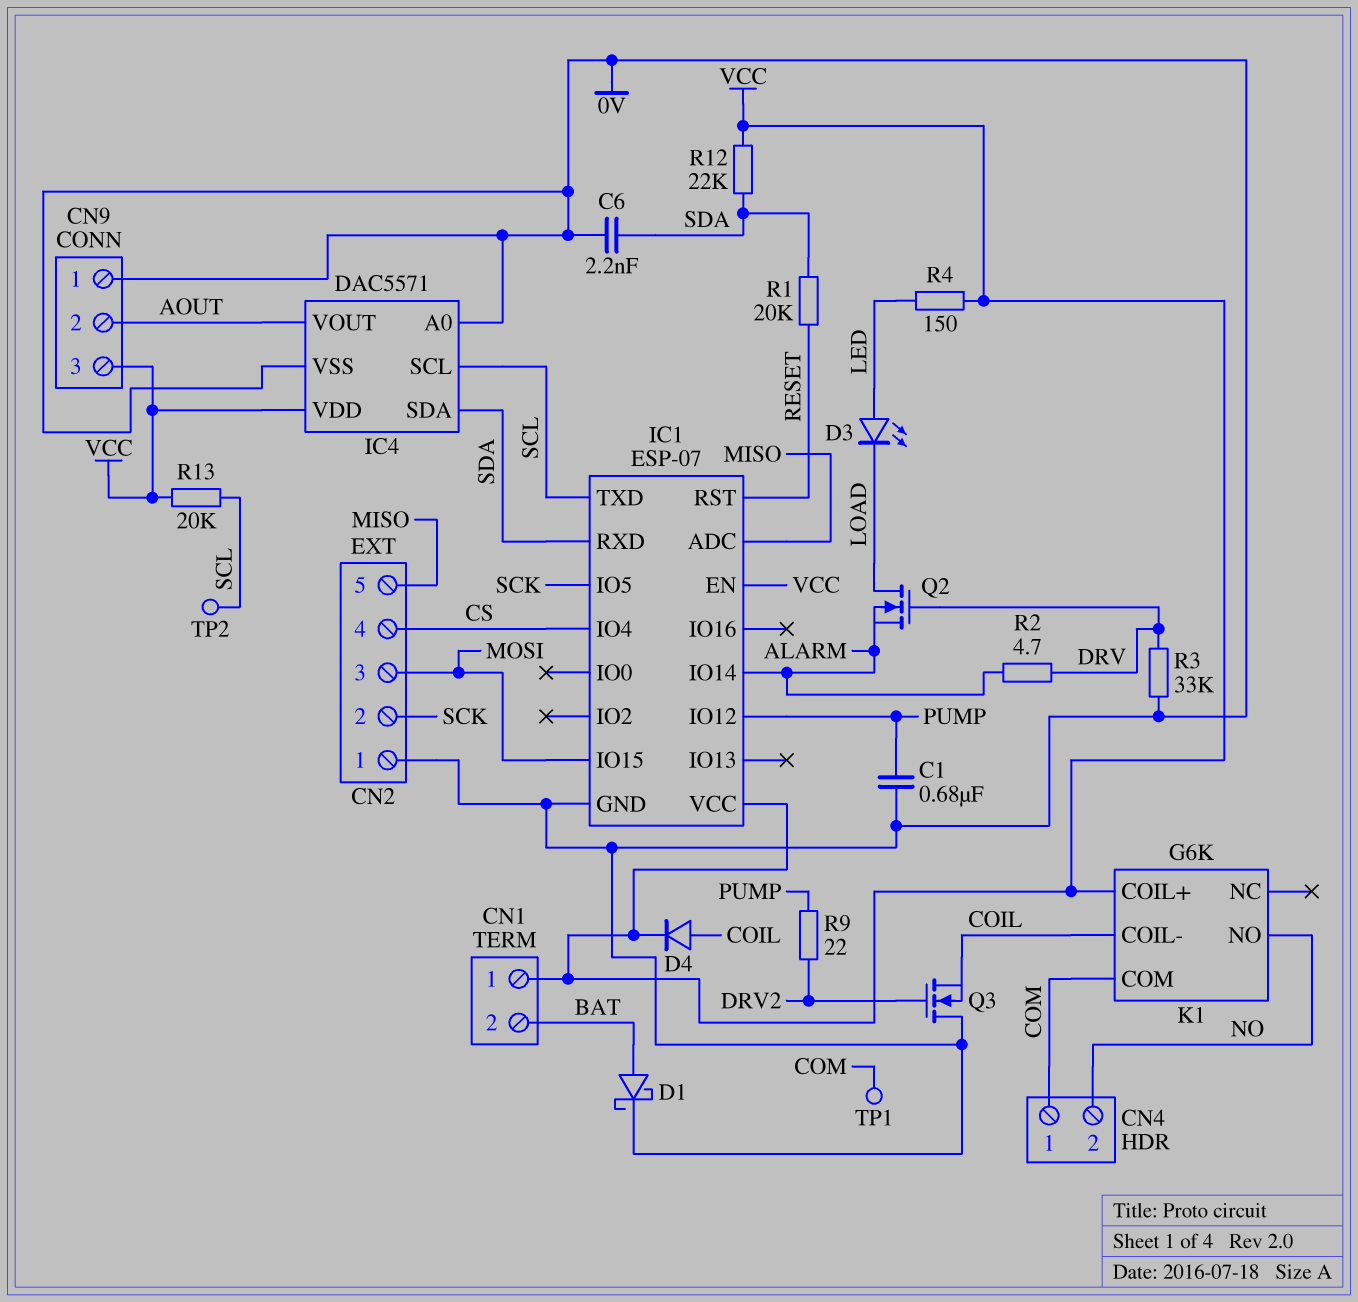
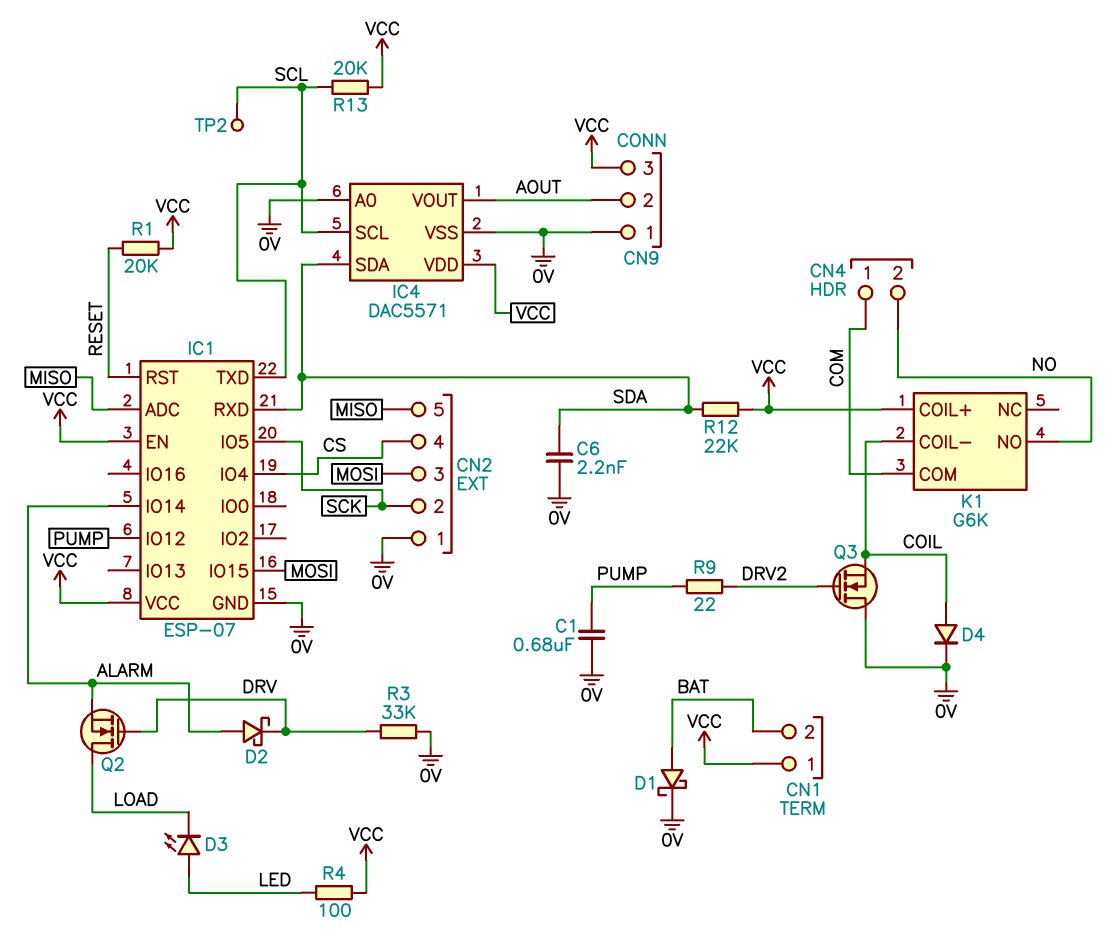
D2: none -> schottky (A ALARM, K DRV)
D4: diode (A COIL, K VCC) -> diode (A COIL, K 0V)
R1: 20k (RESET, SDA) -> 20k (RESET, VCC)
R2: 4.7 (ALARM, DRV) -> none
R4: 150 (LED, VCC) -> 100 (LED, VCC)
TP1: test point (COM) -> none

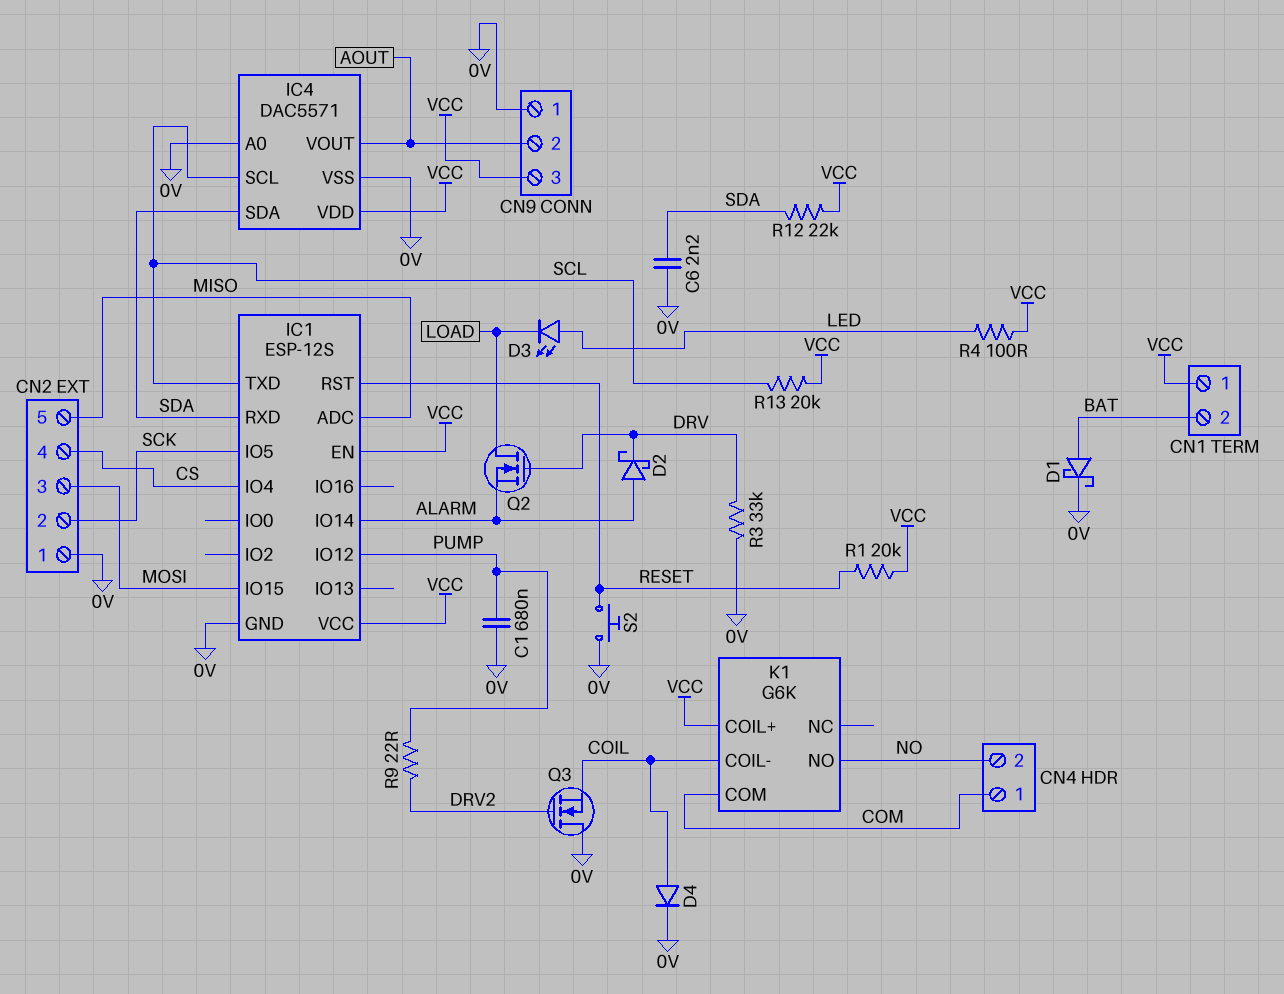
IC1: ESP-07 -> ESP-12S
S2: none -> button (0V, RESET)
TP2: test point (SCL) -> none

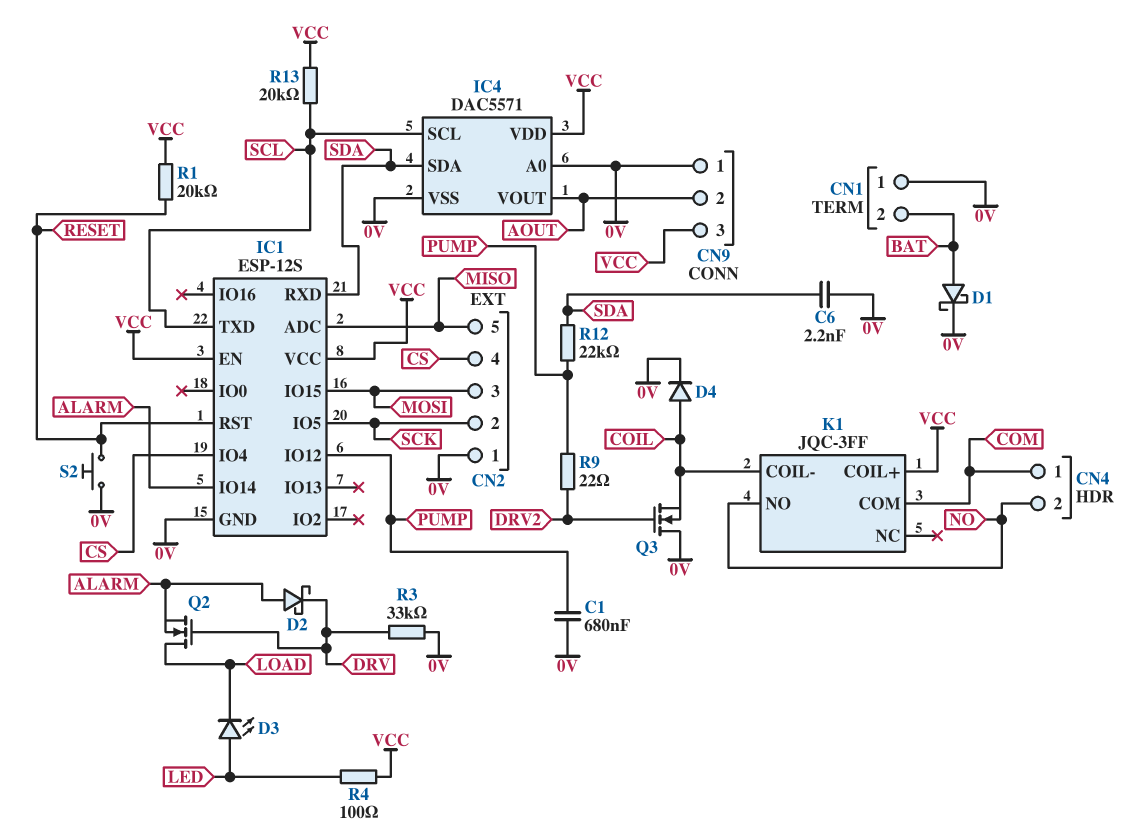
CN1 pin 1: VCC -> 0V
K1: G6K -> JQC-3FF
R12: 22k (SDA, VCC) -> 22k (PUMP, SDA)

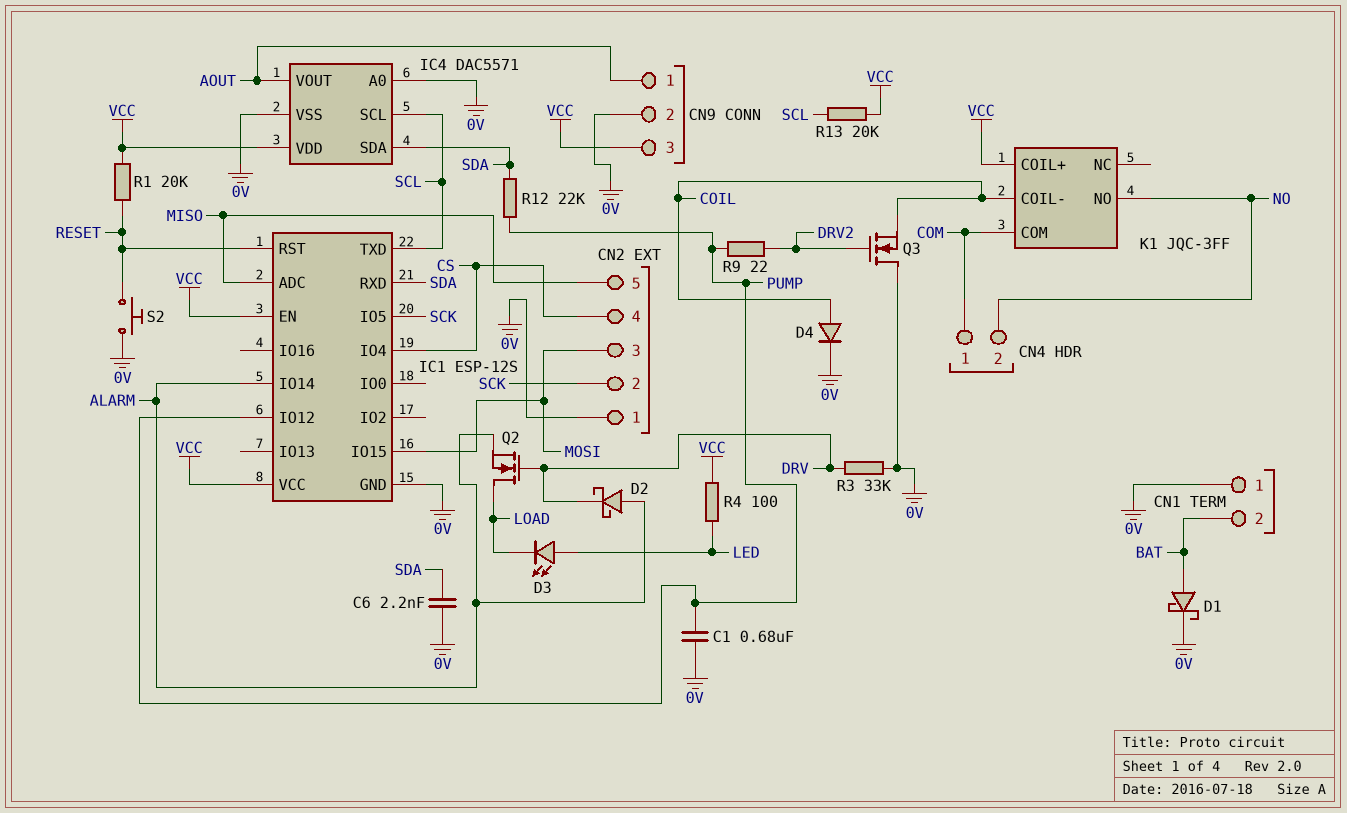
CN9 pin 1: 0V -> AOUT
CN9 pin 2: AOUT -> 0V

